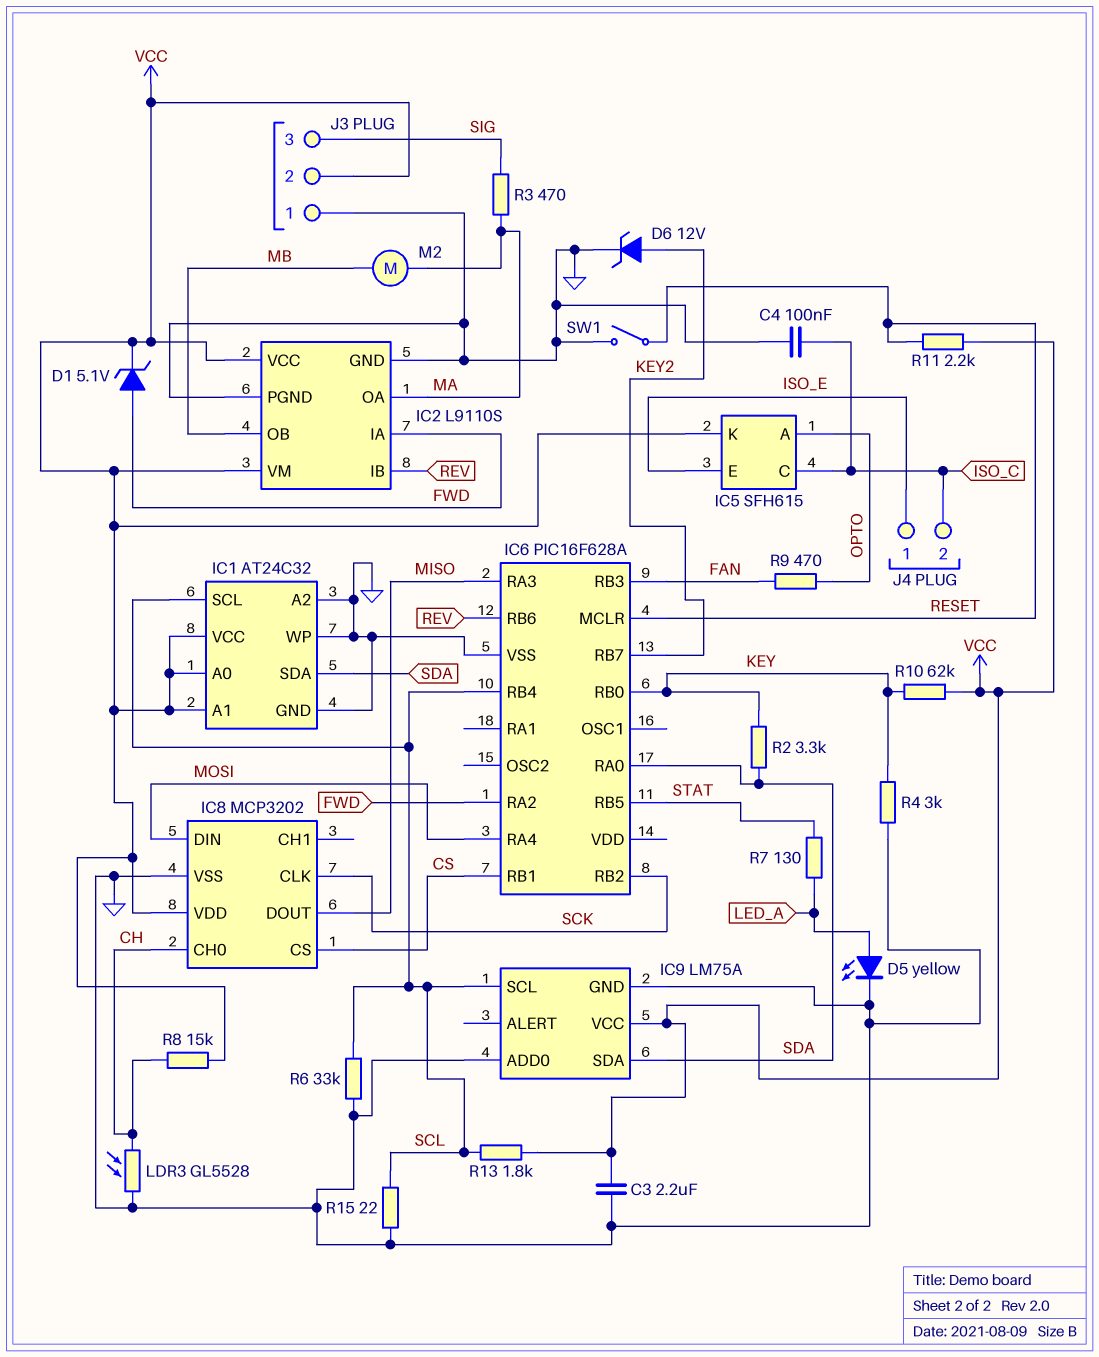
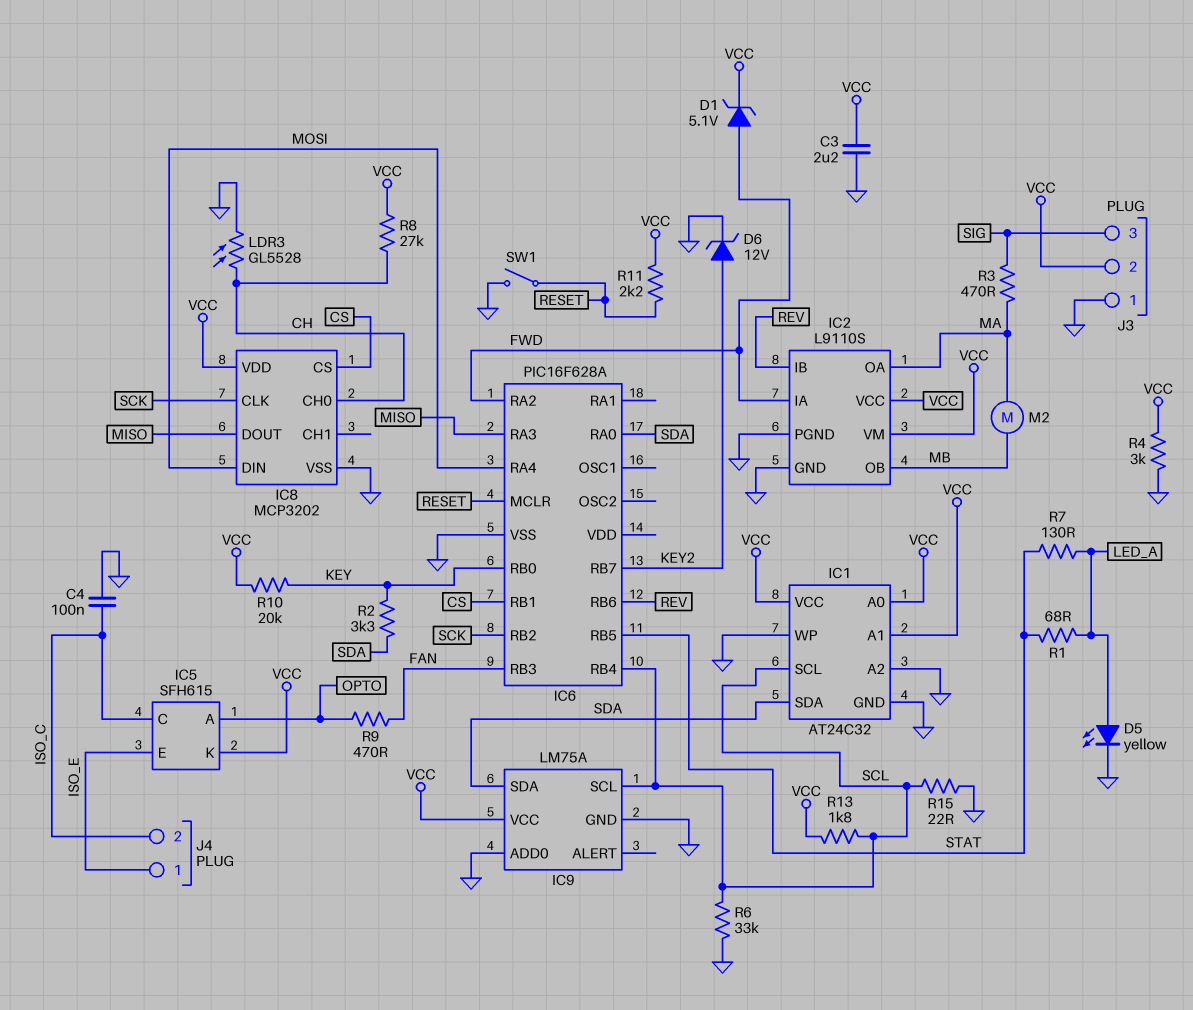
R1: none -> 68 (LED_A, STAT)
R4: 3k (GND, KEY) -> 3k (GND, VCC)
R8: 15k (CH, VCC) -> 27k (CH, VCC)
R10: 62k (KEY, VCC) -> 20k (KEY, VCC)

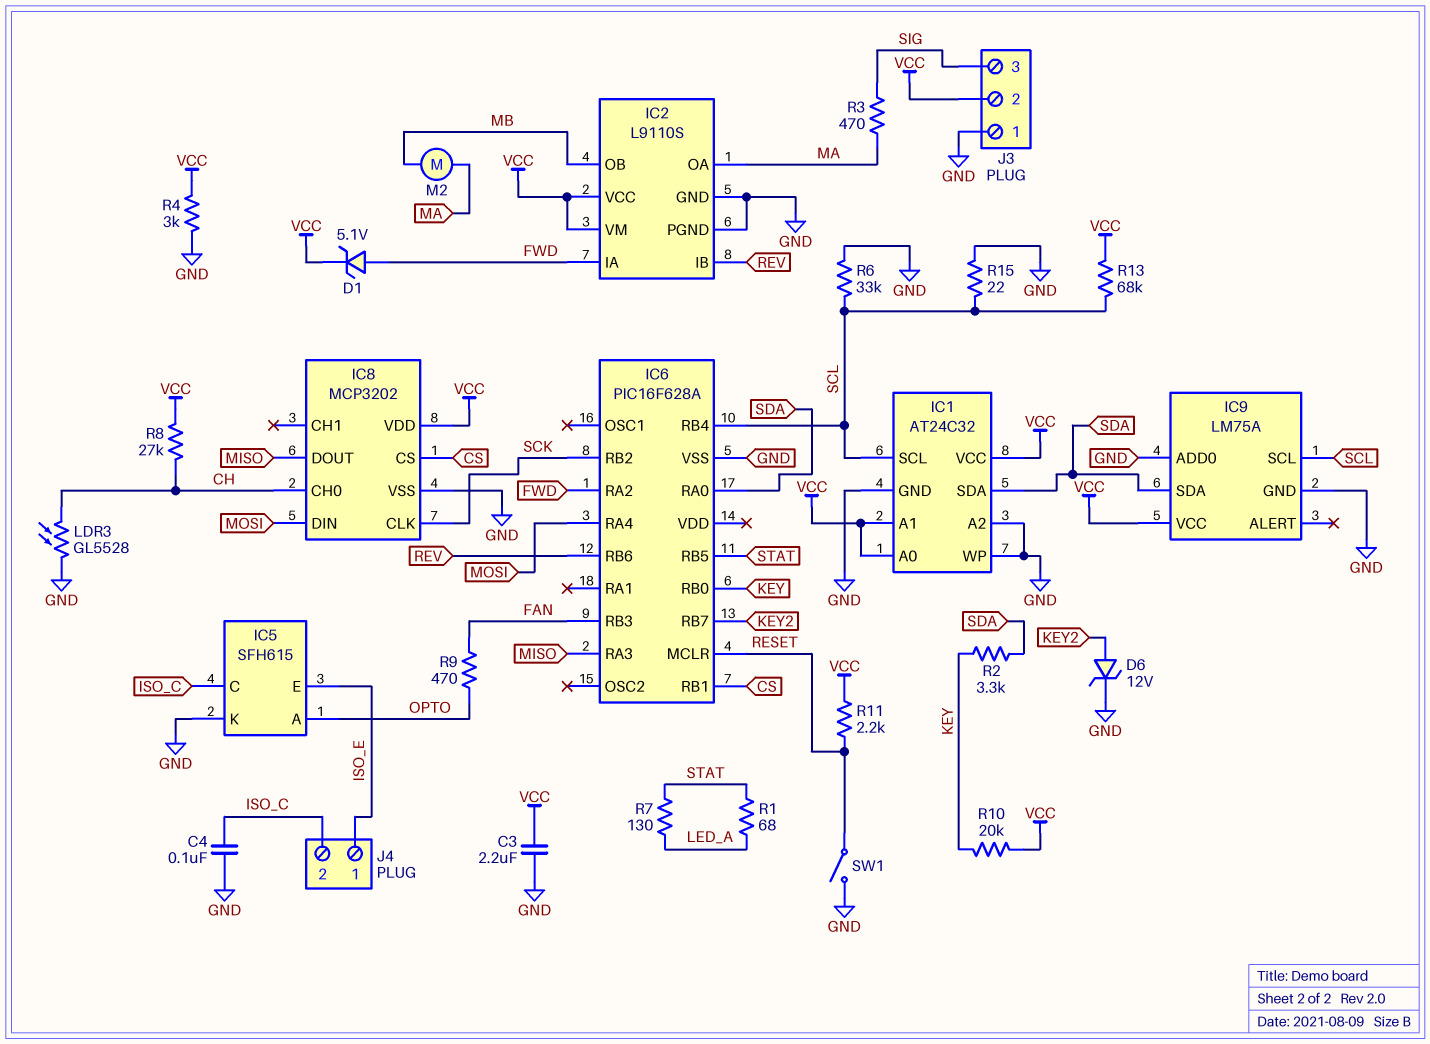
D5: LED yellow (A LED_A, K GND) -> none
IC5 pin K: VCC -> GND
R13: 1.8k (SCL, VCC) -> 68k (SCL, VCC)

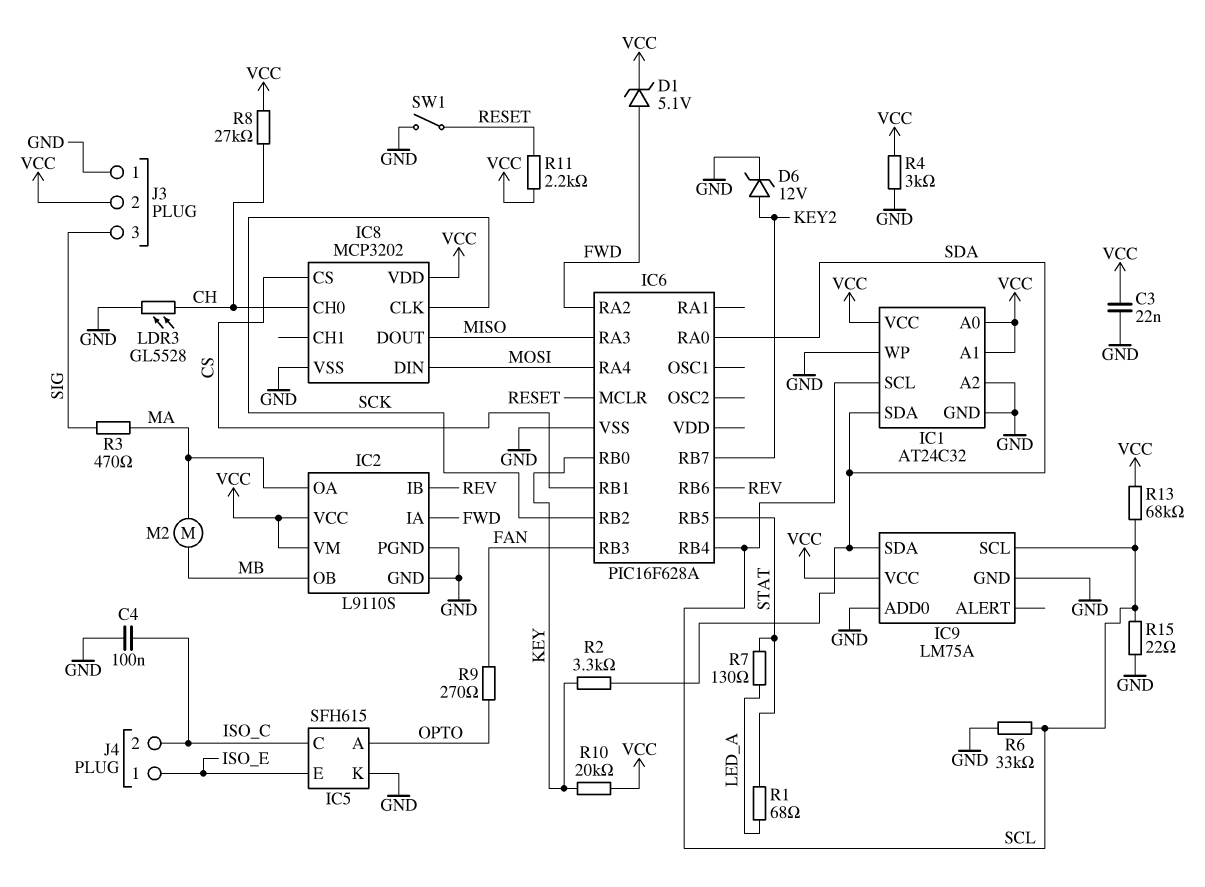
C3: 2.2uF (GND, VCC) -> 22nF (GND, VCC)
R9: 470 (FAN, OPTO) -> 270 (FAN, OPTO)

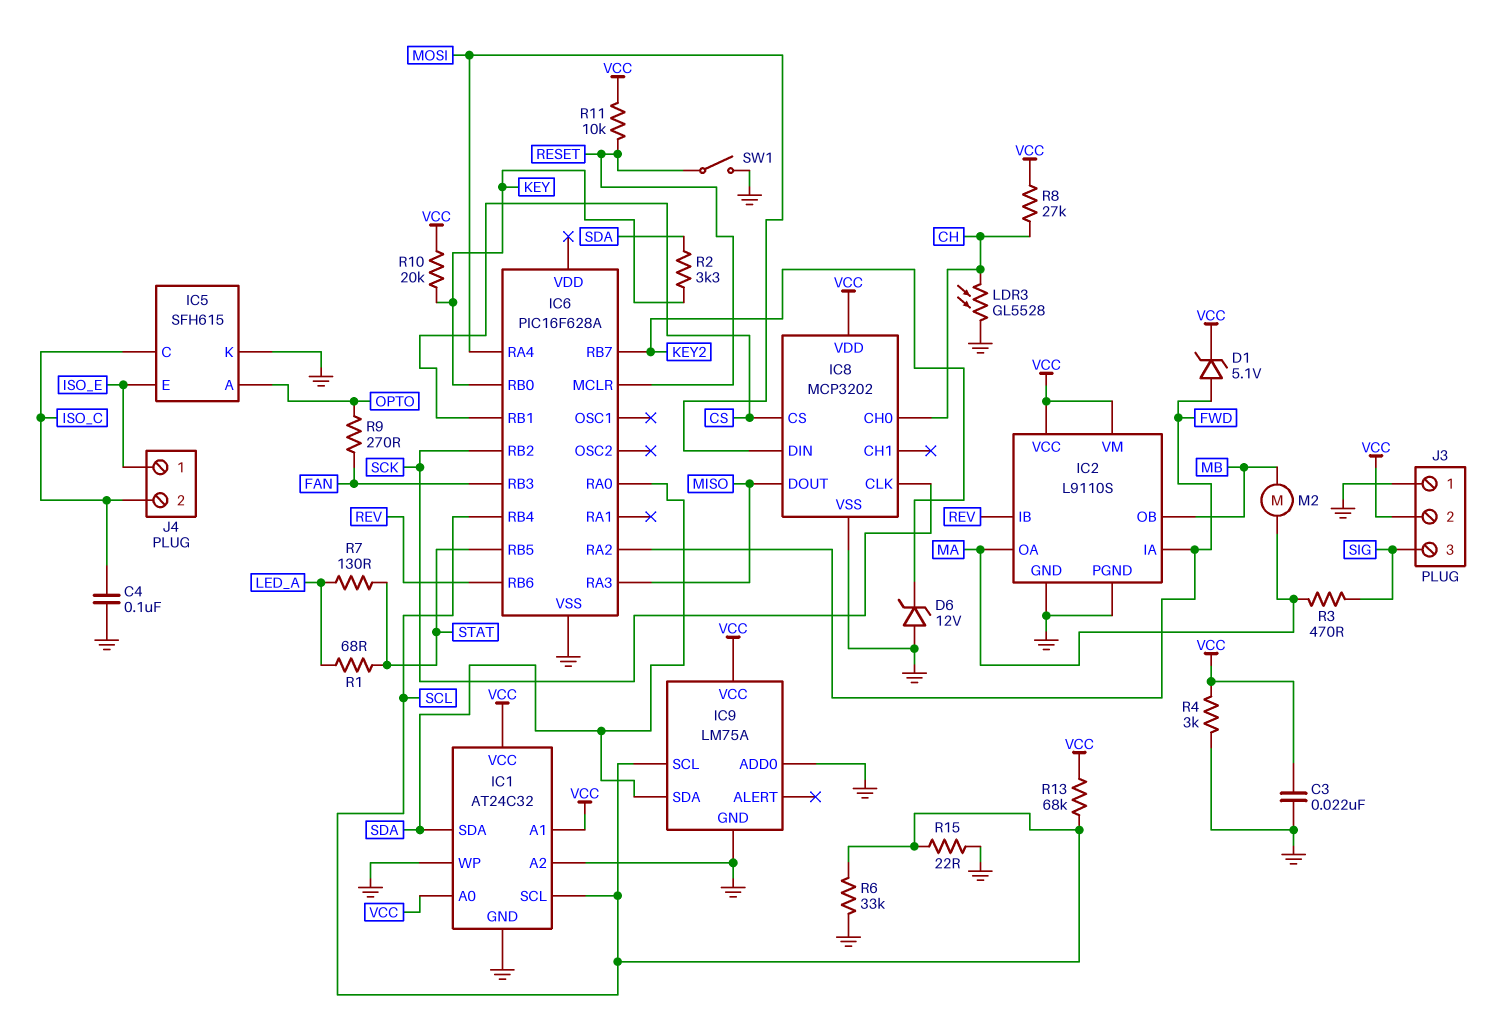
D6: zener 12V (A KEY2, K GND) -> zener 12V (A GND, K KEY2)
R11: 2.2k (RESET, VCC) -> 10k (RESET, VCC)

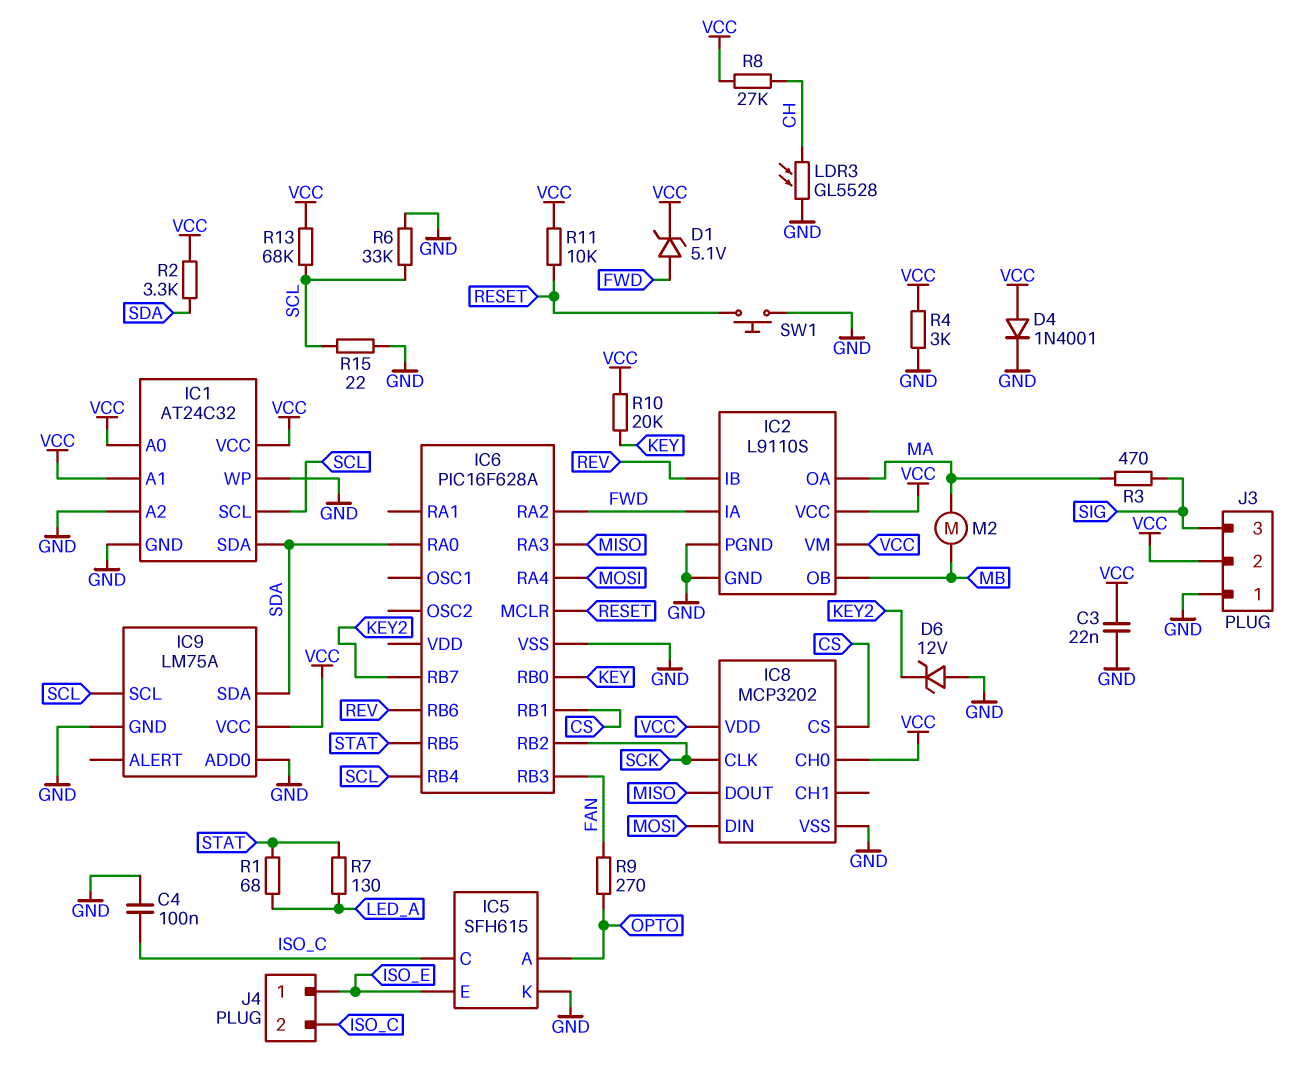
D4: none -> diode 1N4001 (A VCC, K GND)
IC8 pin CH0: CH -> VCC
R2: 3.3k (KEY, SDA) -> 3.3k (SDA, VCC)
SW1: switch (GND, RESET) -> button (GND, RESET)

